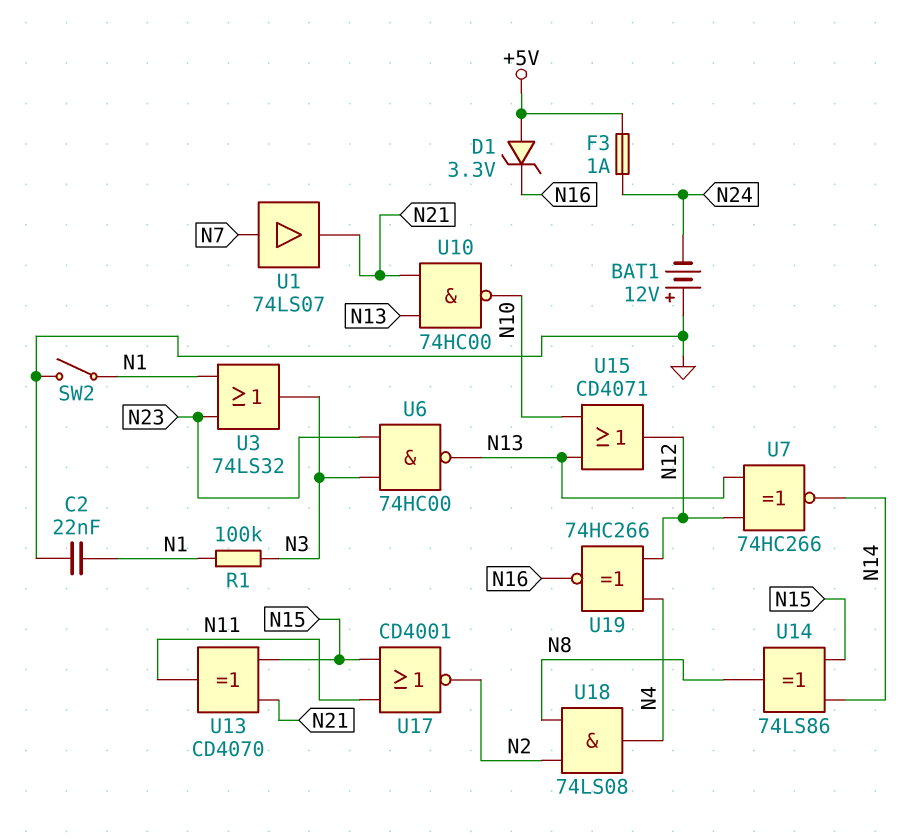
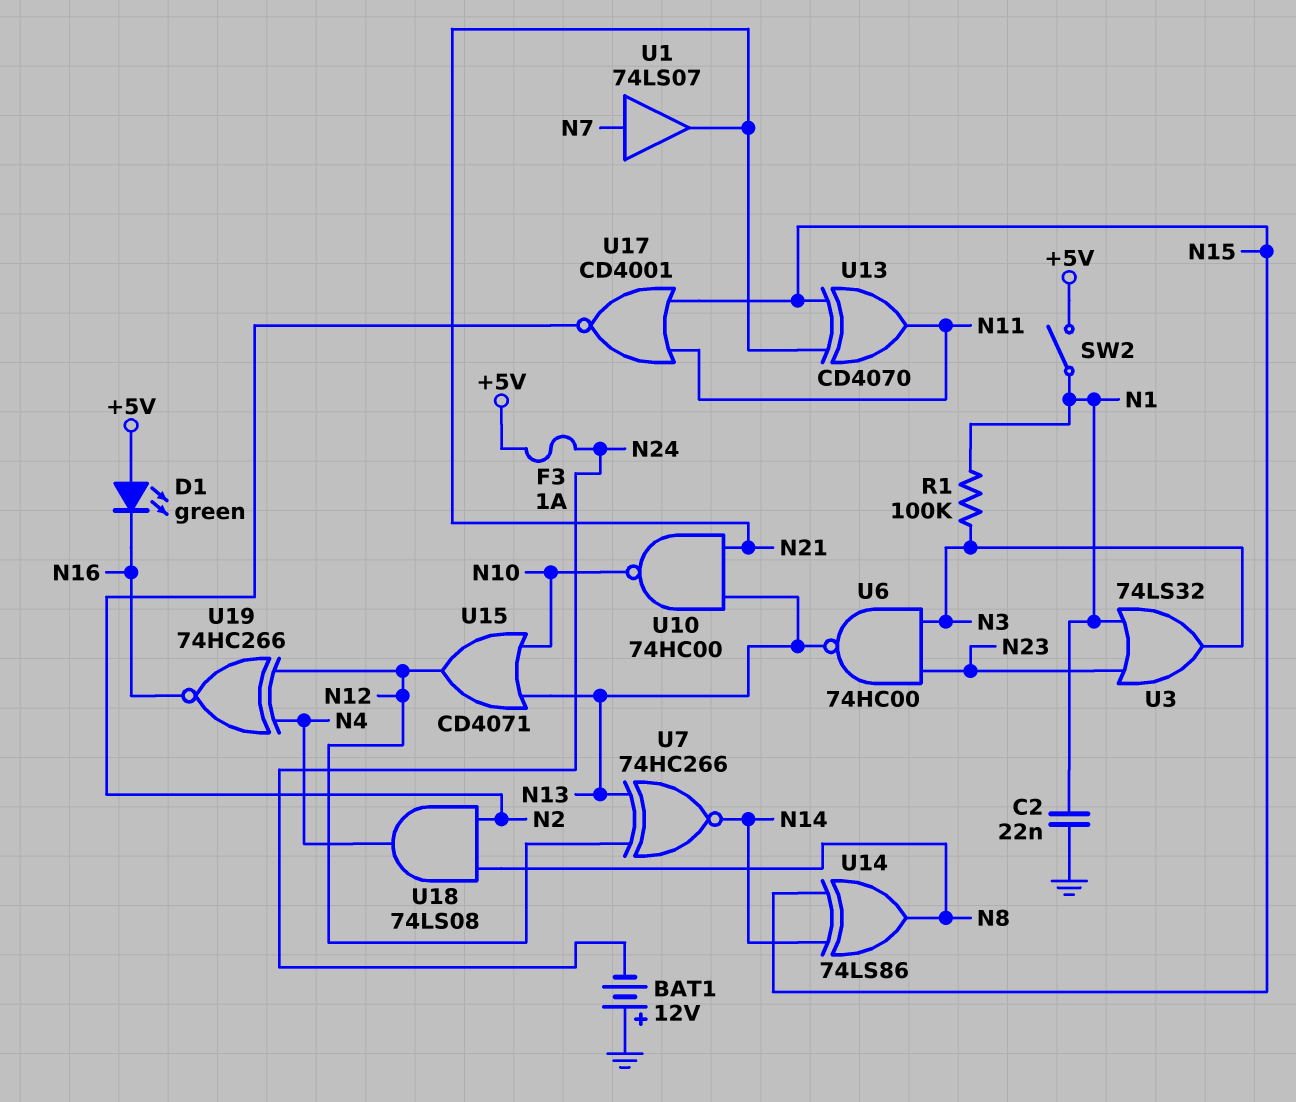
D1: zener 3.3V (A +5V, K N16) -> LED green (A +5V, K N16)
SW2: switch (GND, N1) -> switch (+5V, N1)

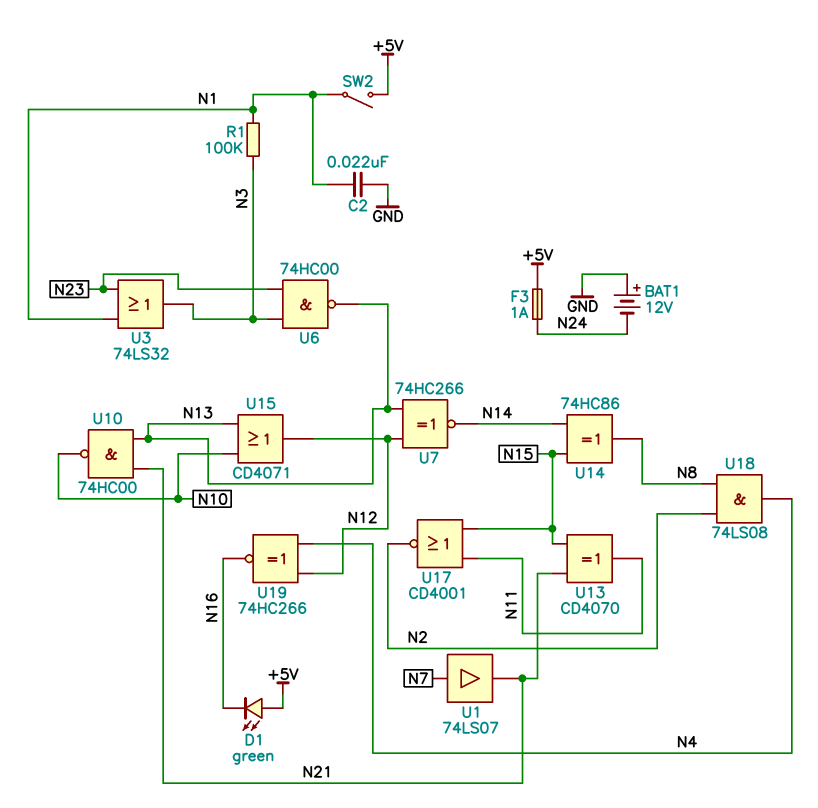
U14: XOR 74LS86 (in N14, in N15, out N8) -> XOR 74HC86 (in N14, in N15, out N8)

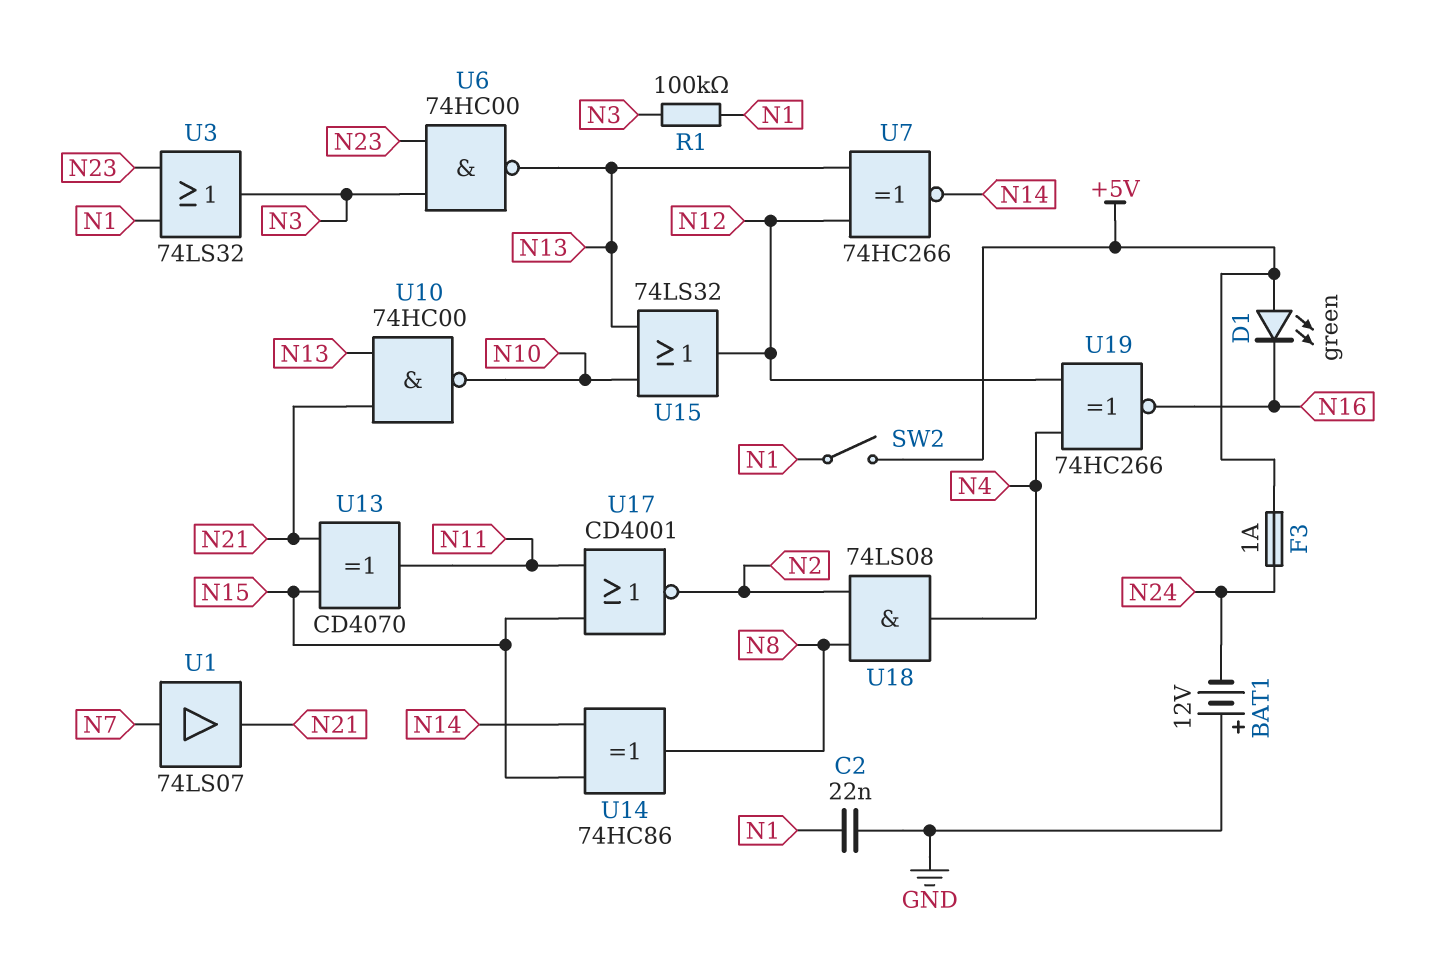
U15: OR CD4071 (in N10, in N13, out N12) -> OR 74LS32 (in N10, in N13, out N12)

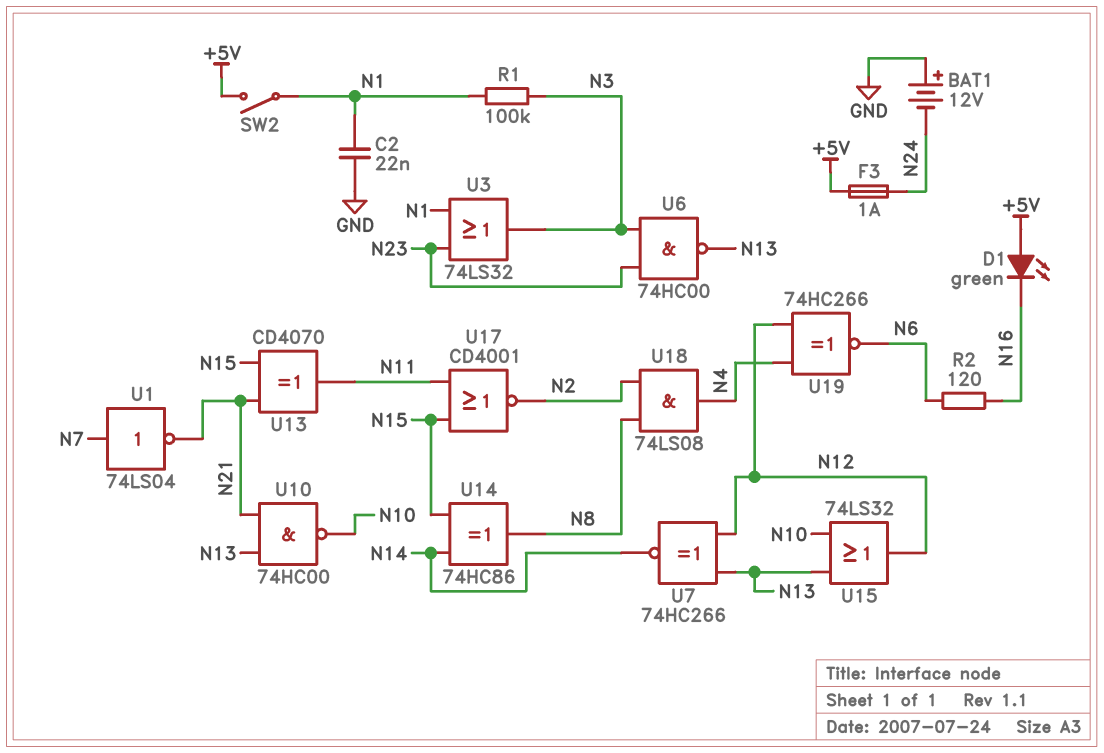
R2: none -> 120 (N6, N16)
U1: buffer 74LS07 (in N7, out N21) -> NOT 74LS04 (in N7, out N21)
U19: XNOR 74HC266 (in N4, in N12, out N16) -> XNOR 74HC266 (in N4, in N12, out N6)

